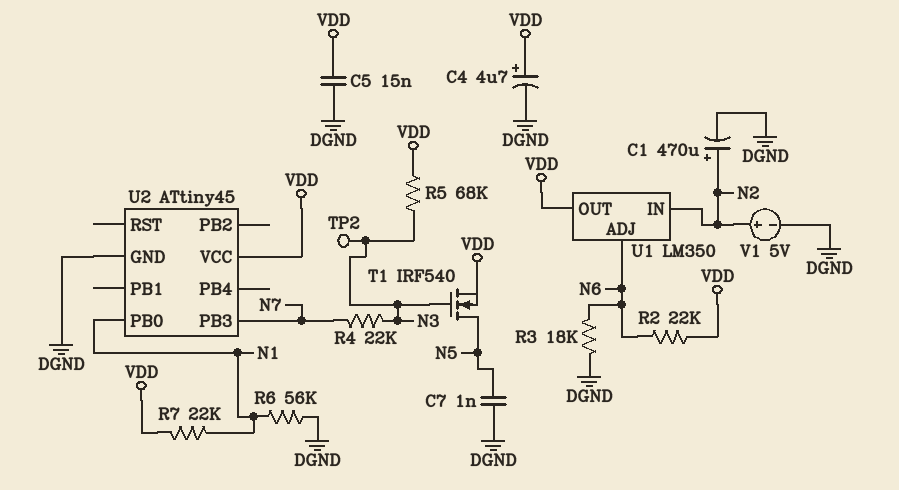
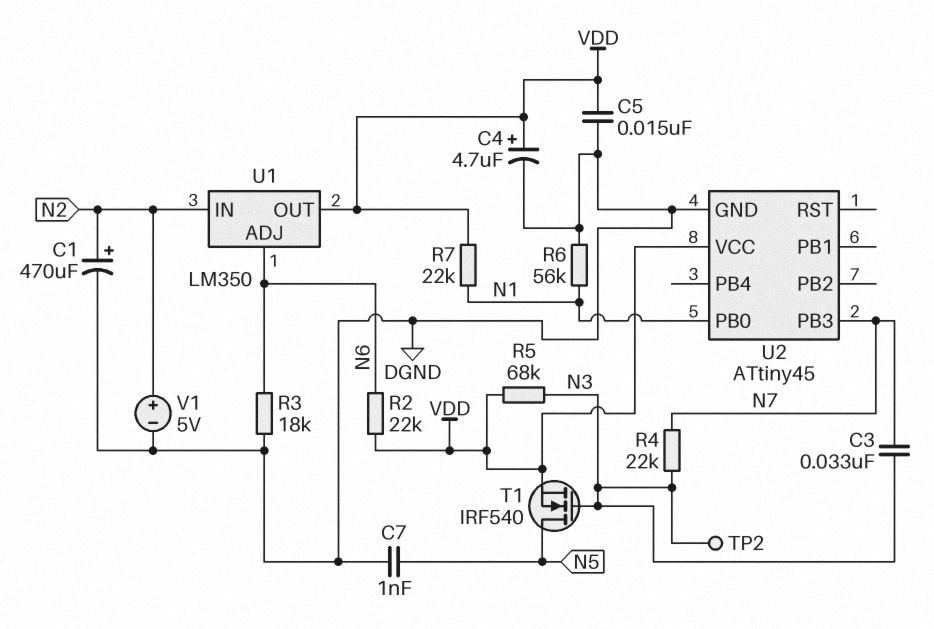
C3: none -> 33nF (N3, N7)

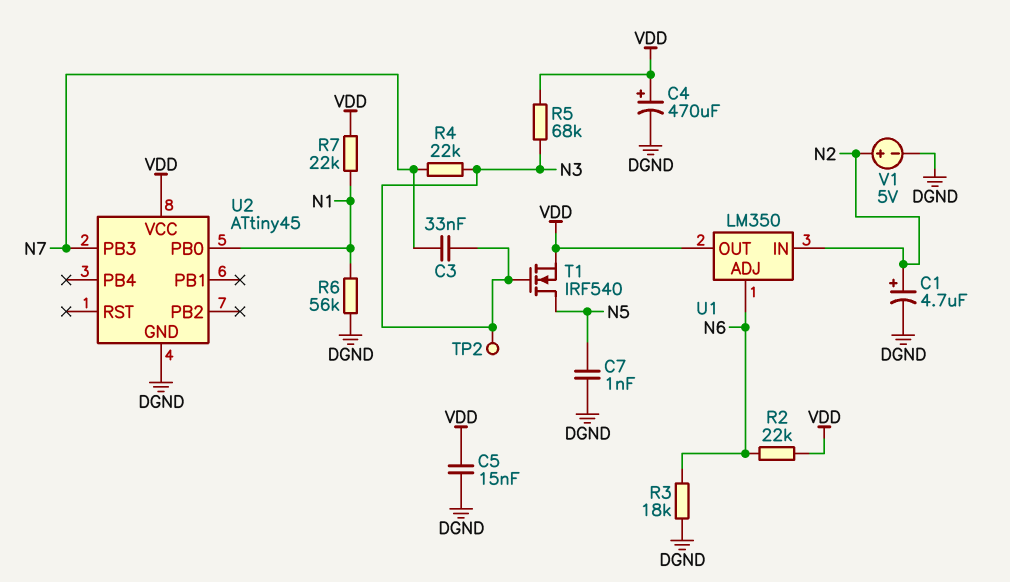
C1: 470uF (plus N2, minus DGND) -> 4.7uF (plus N2, minus DGND)
C4: 4.7uF (plus VDD, minus DGND) -> 470uF (plus VDD, minus DGND)

